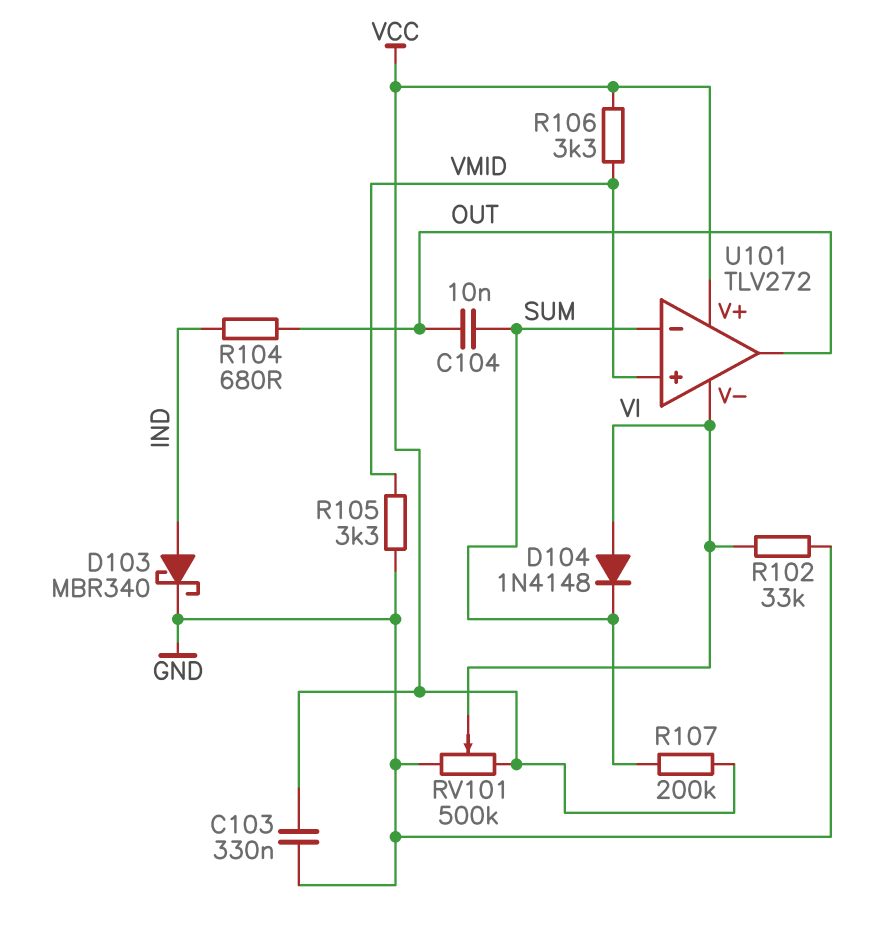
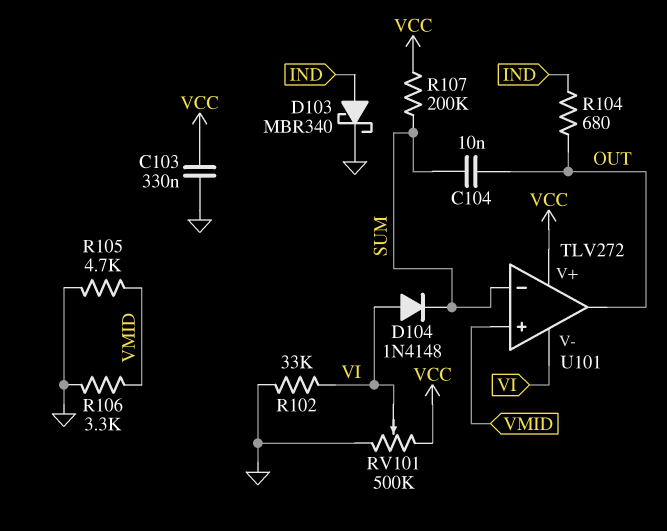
R105: 3.3k (GND, VMID) -> 4.7k (GND, VMID)
R106: 3.3k (VCC, VMID) -> 3.3k (GND, VMID)

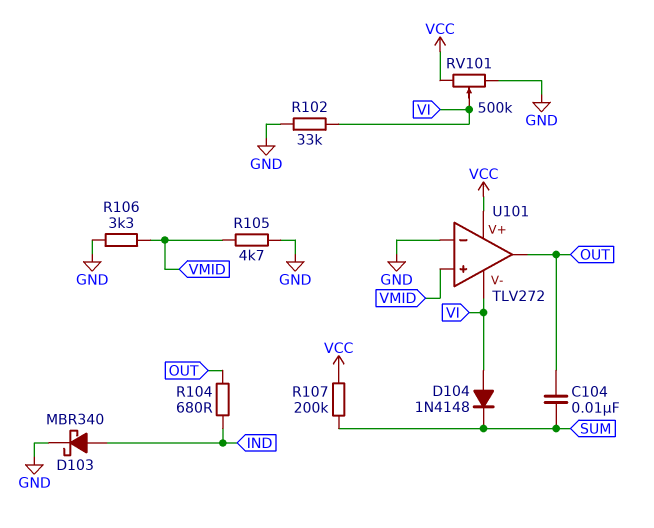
C103: 330nF (GND, VCC) -> none
U101 pin in-: SUM -> GND

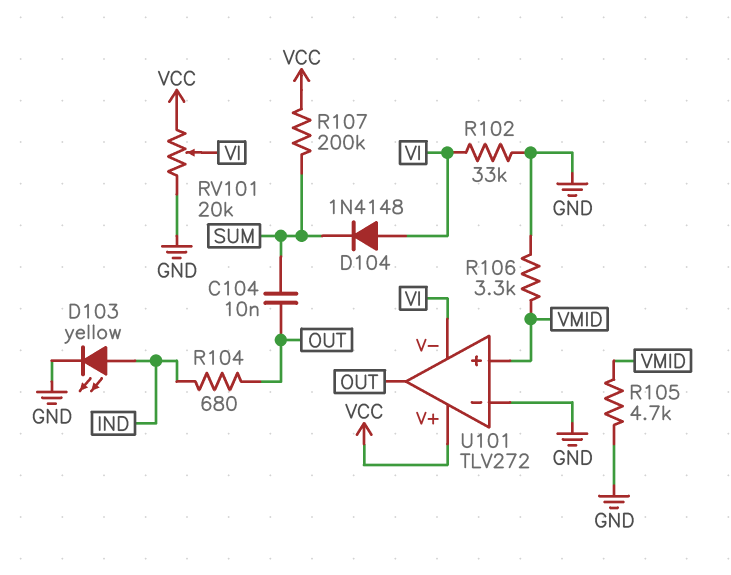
D103: schottky MBR340 (A IND, K GND) -> LED yellow (A IND, K GND)
RV101: 500k (GND, VCC, wiper VI) -> 20k (GND, VCC, wiper VI)

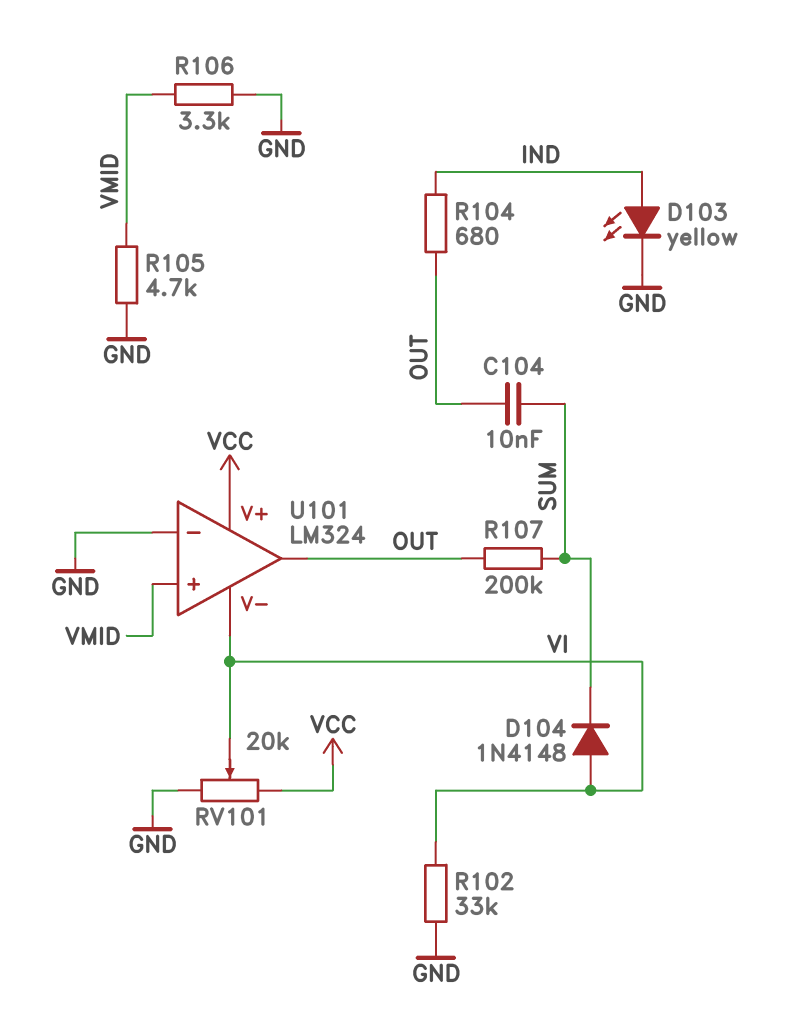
R107: 200k (SUM, VCC) -> 200k (OUT, SUM)
U101: TLV272 -> LM324

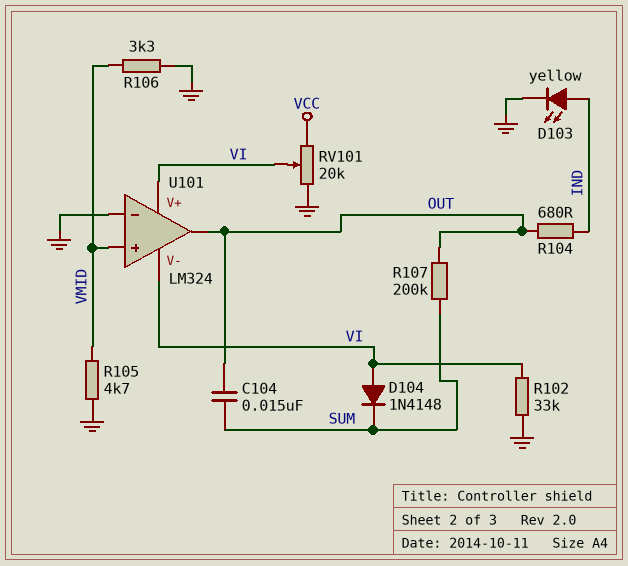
C104: 10nF (OUT, SUM) -> 15nF (OUT, SUM)
U101 pin V+: VCC -> VI

